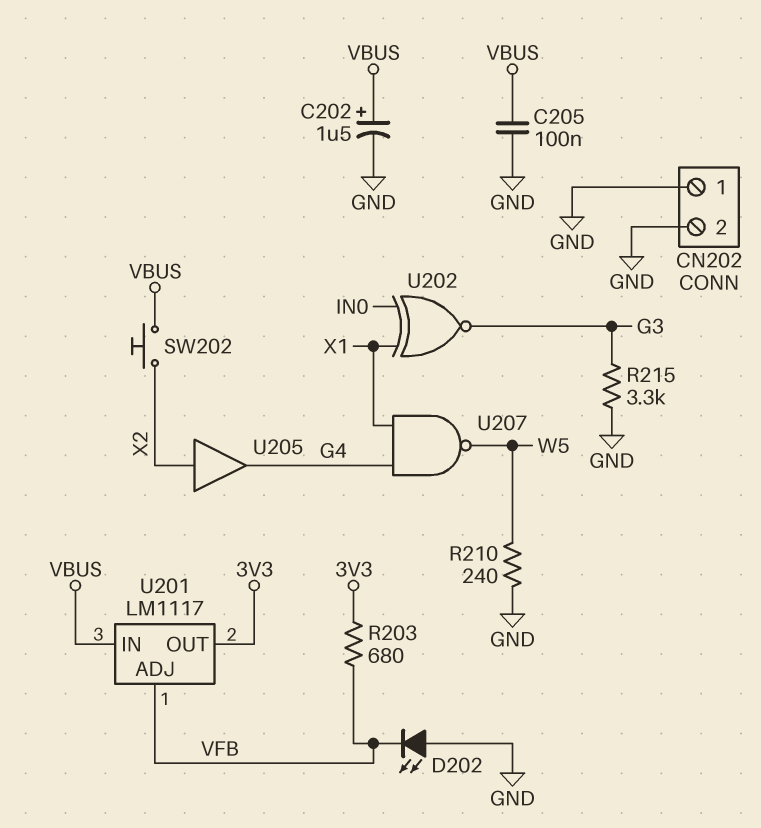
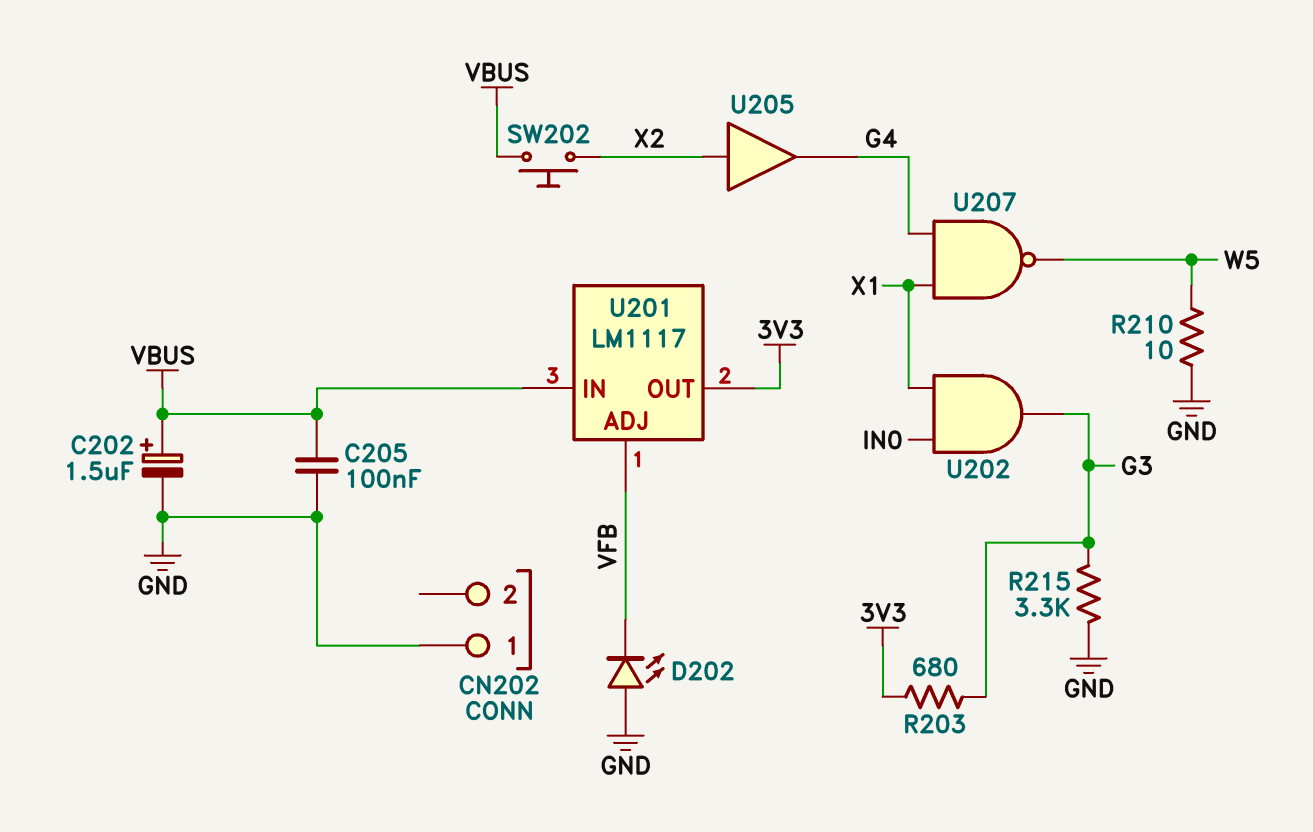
CN202 pin 2: GND -> none
R203: 680 (3V3, VFB) -> 680 (3V3, G3)
R210: 240 (GND, W5) -> 10 (GND, W5)
U202: XNOR (in IN0, in X1, out G3) -> AND (in IN0, in X1, out G3)

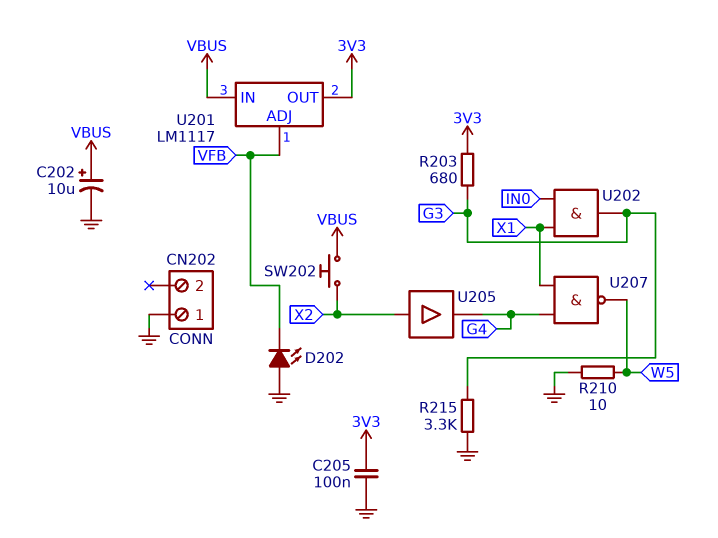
C202: 1.5uF (plus VBUS, minus GND) -> 10uF (plus VBUS, minus GND)
C205: 100nF (GND, VBUS) -> 100nF (3V3, GND)

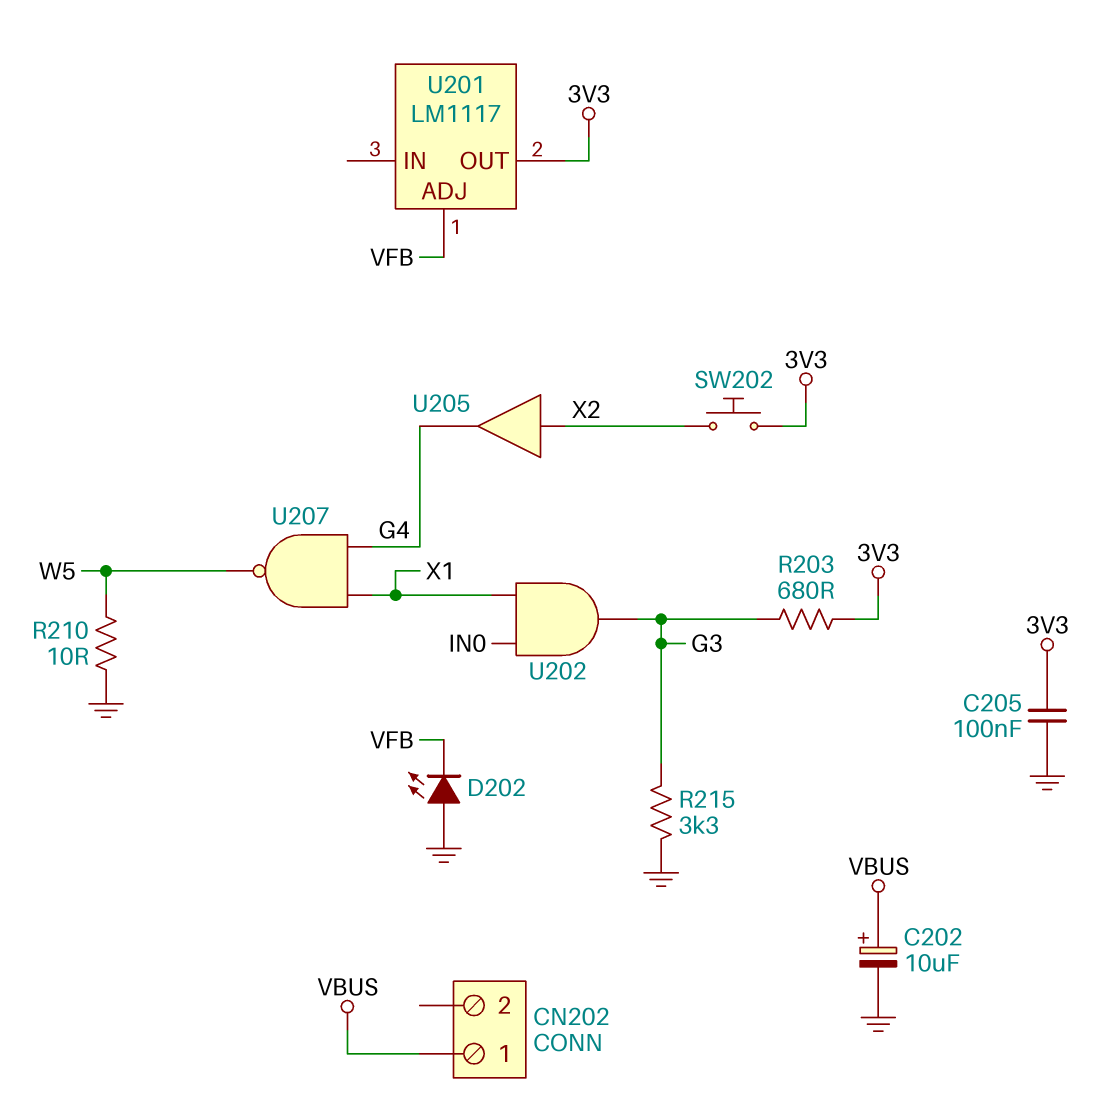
CN202 pin 1: GND -> VBUS
SW202: button (VBUS, X2) -> button (3V3, X2)
U201 pin IN: VBUS -> none

